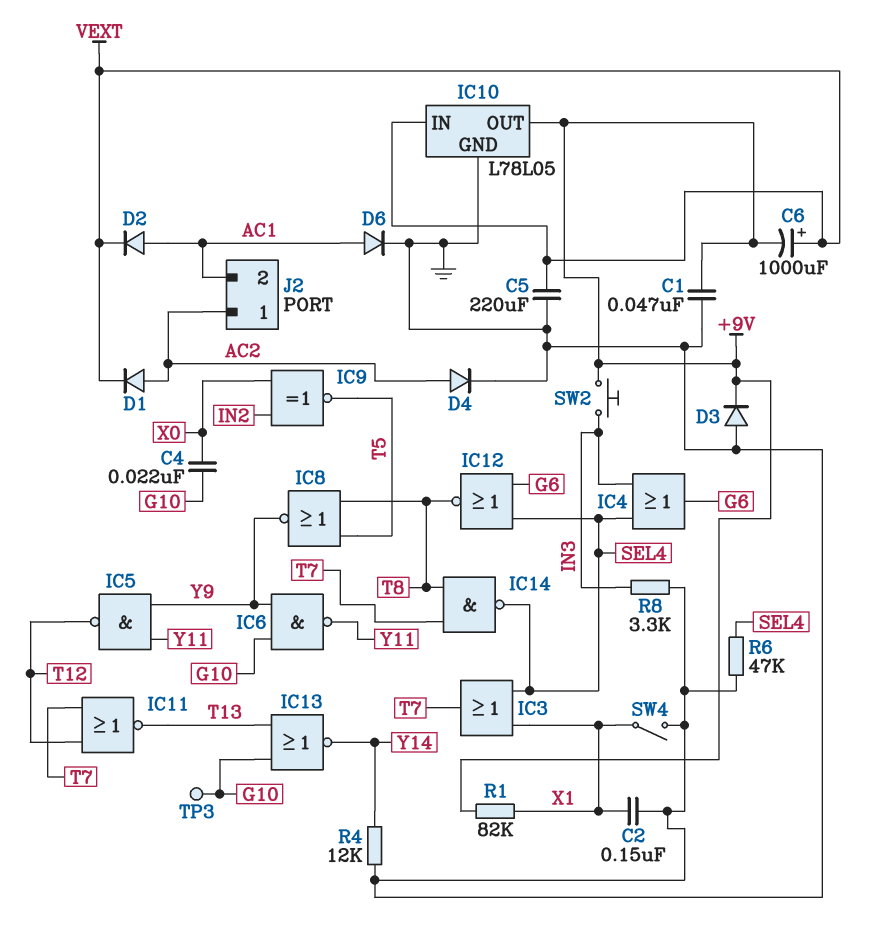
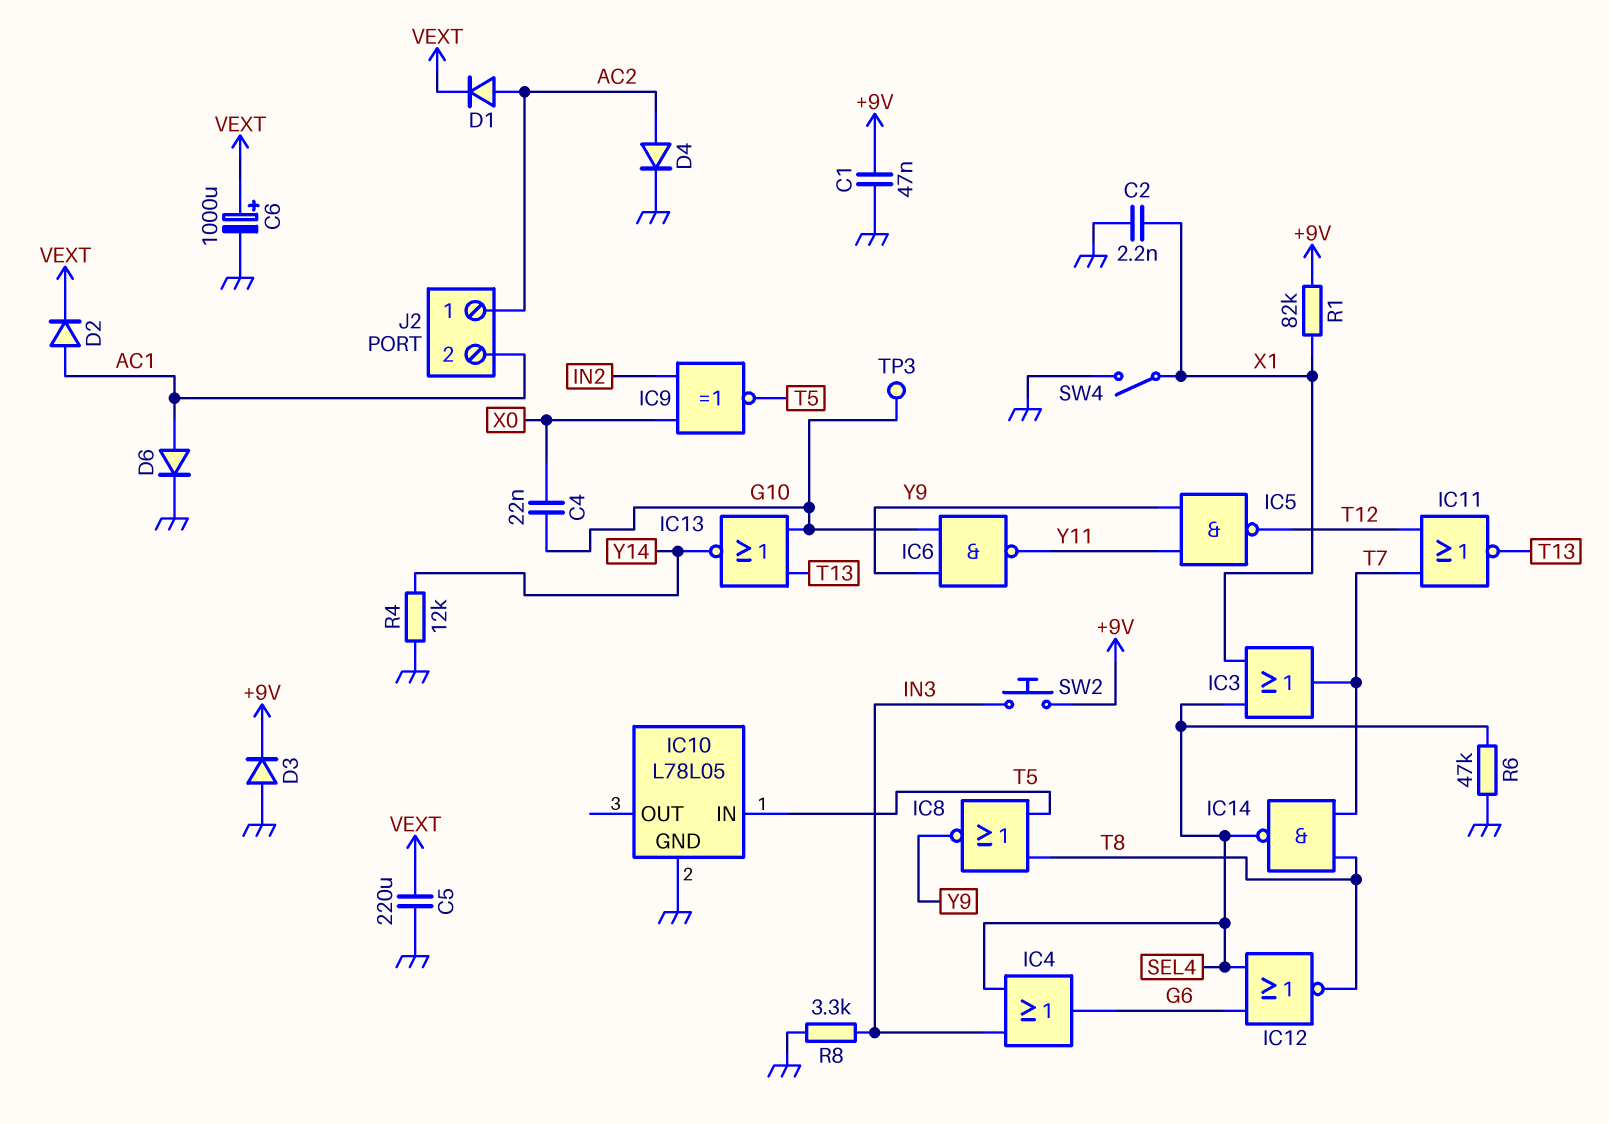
C2: 150nF (GND, X1) -> 2.2nF (GND, X1)
C6: 1000uF (plus VEXT, minus +9V) -> 1000uF (plus VEXT, minus GND)
IC10 pin IN: VEXT -> T5
IC10 pin OUT: +9V -> none

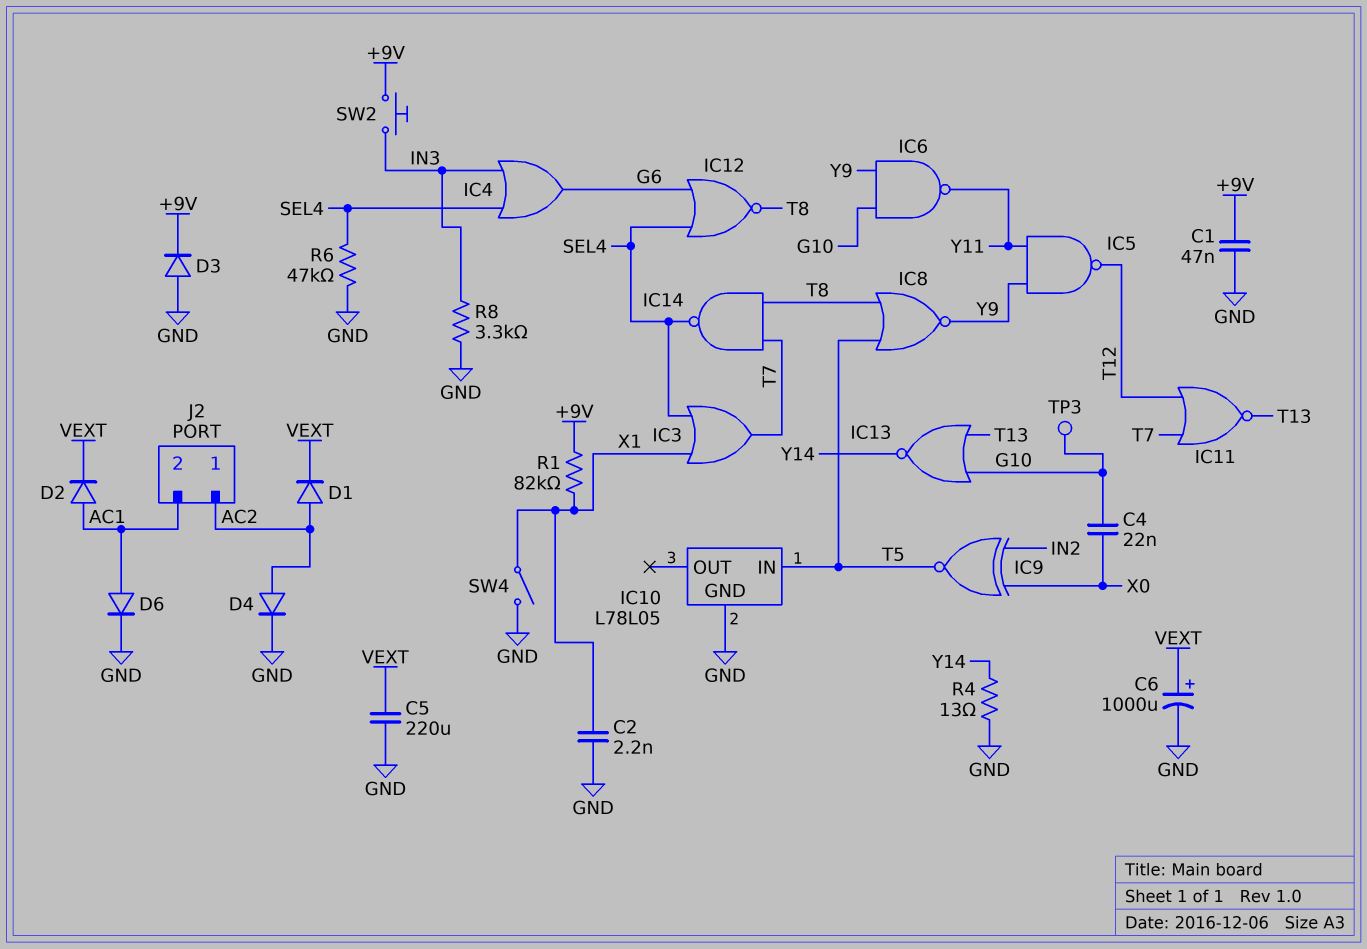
R4: 12k (GND, Y14) -> 13 (GND, Y14)

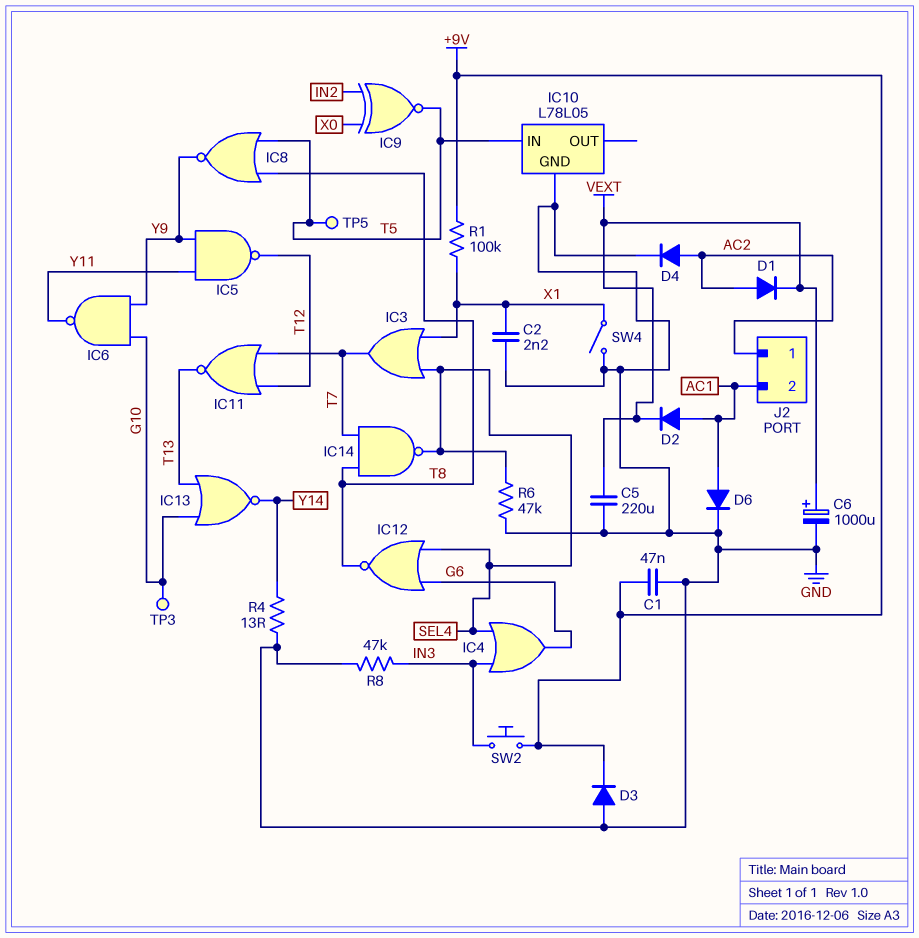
C4: 22nF (G10, X0) -> none
R1: 82k (+9V, X1) -> 100k (+9V, X1)
R8: 3.3k (GND, IN3) -> 47k (GND, IN3)
TP5: none -> test point (T5)

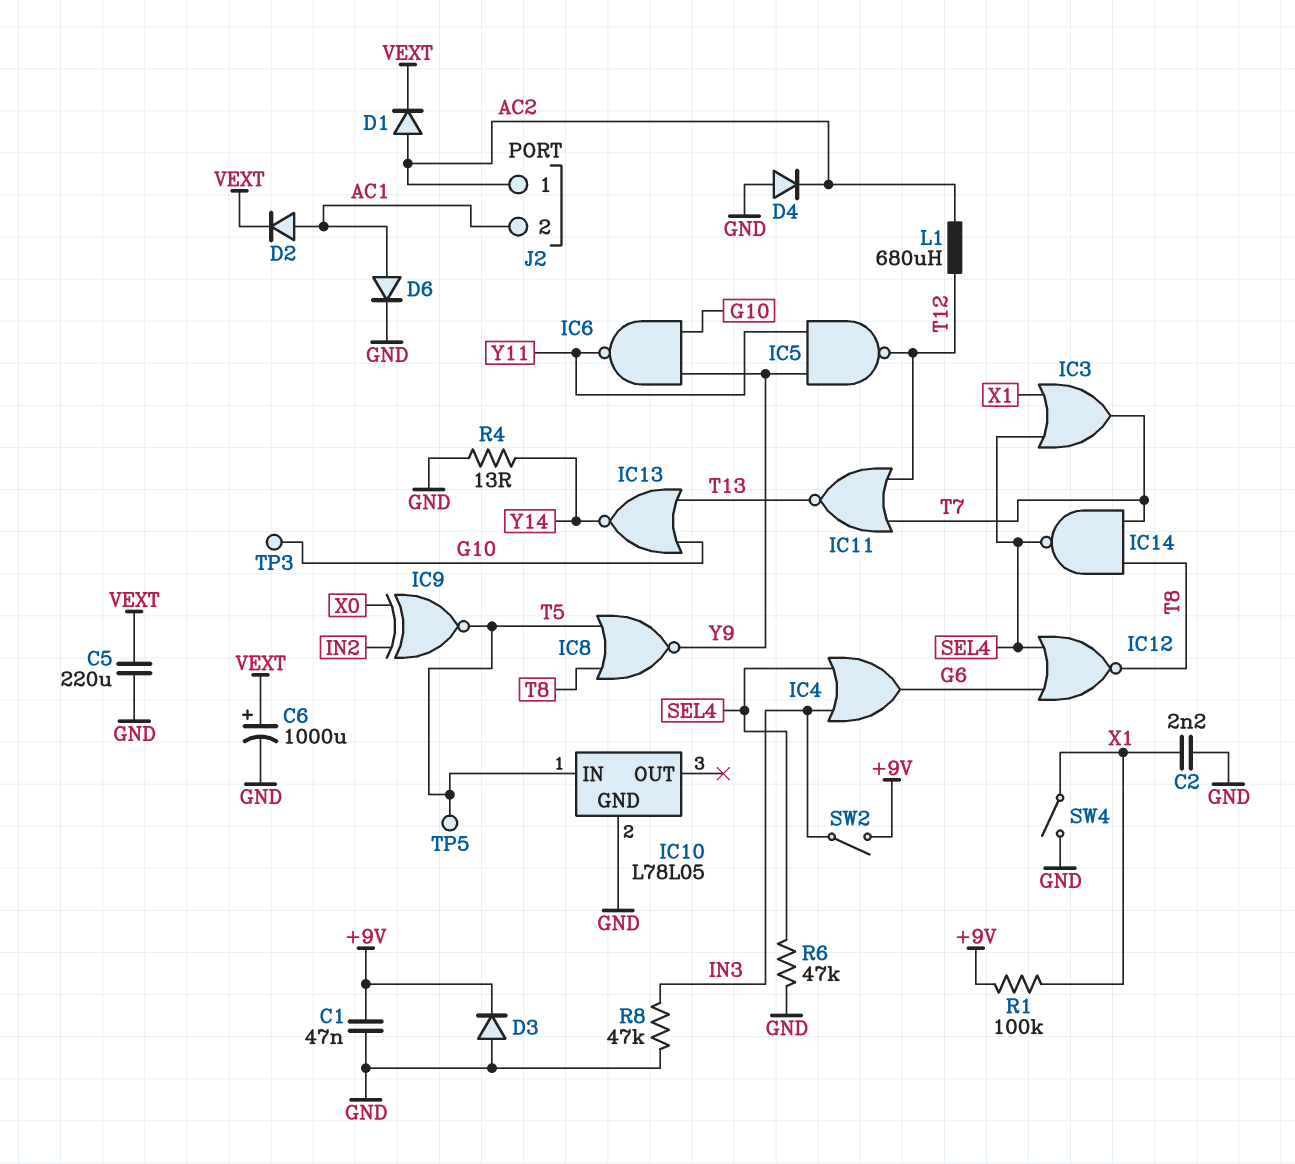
D4: diode (A AC2, K GND) -> diode (A GND, K AC2)
L1: none -> 680uH (AC2, T12)
SW2: button (+9V, IN3) -> switch (+9V, IN3)

